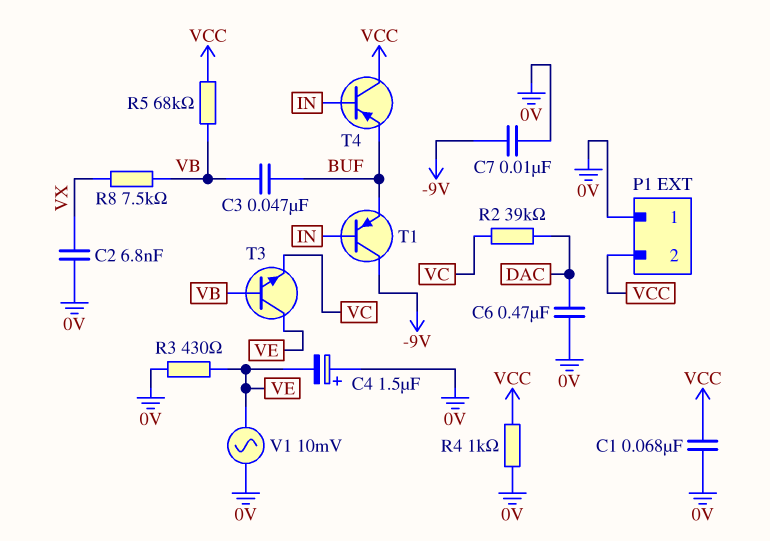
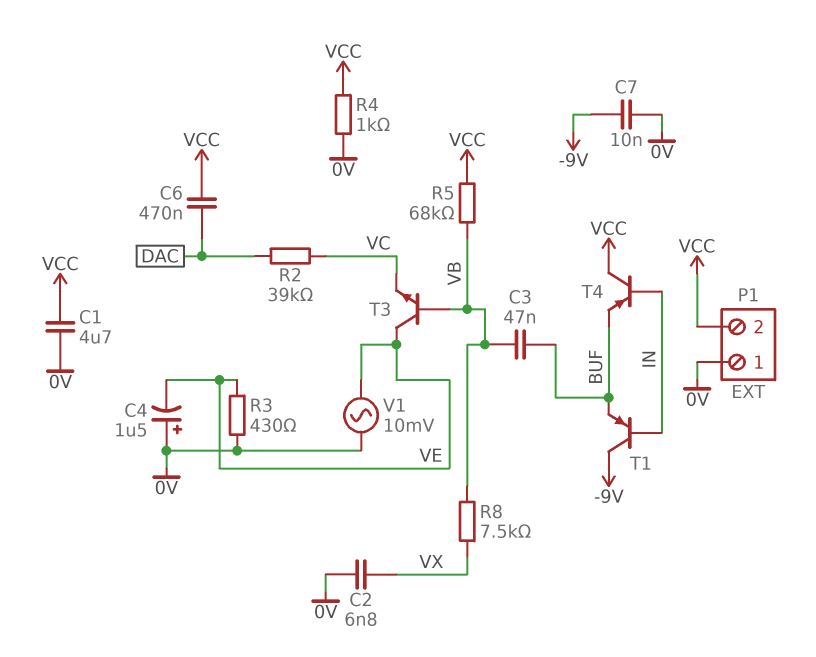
C1: 68nF (0V, VCC) -> 4.7uF (0V, VCC)
C6: 470nF (0V, DAC) -> 470nF (DAC, VCC)

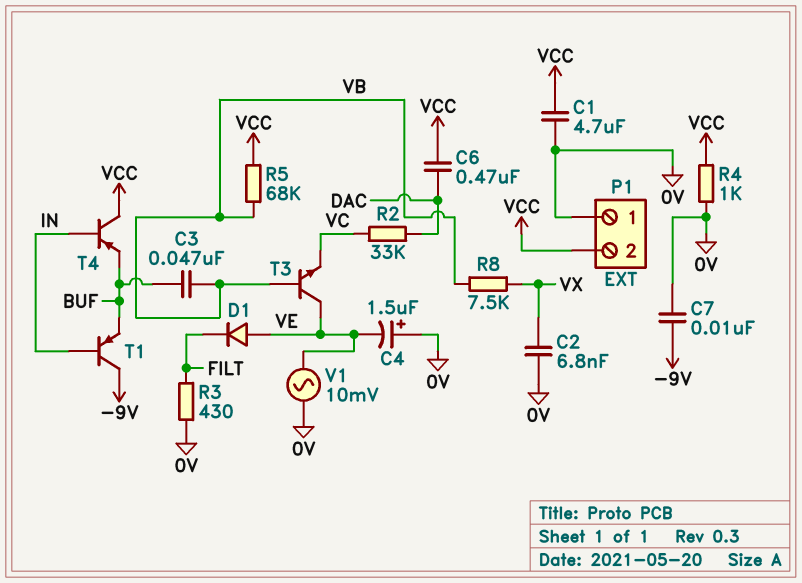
D1: none -> diode (A VE, K FILT)
R2: 39k (DAC, VC) -> 33k (DAC, VC)
R3: 430 (0V, VE) -> 430 (0V, FILT)

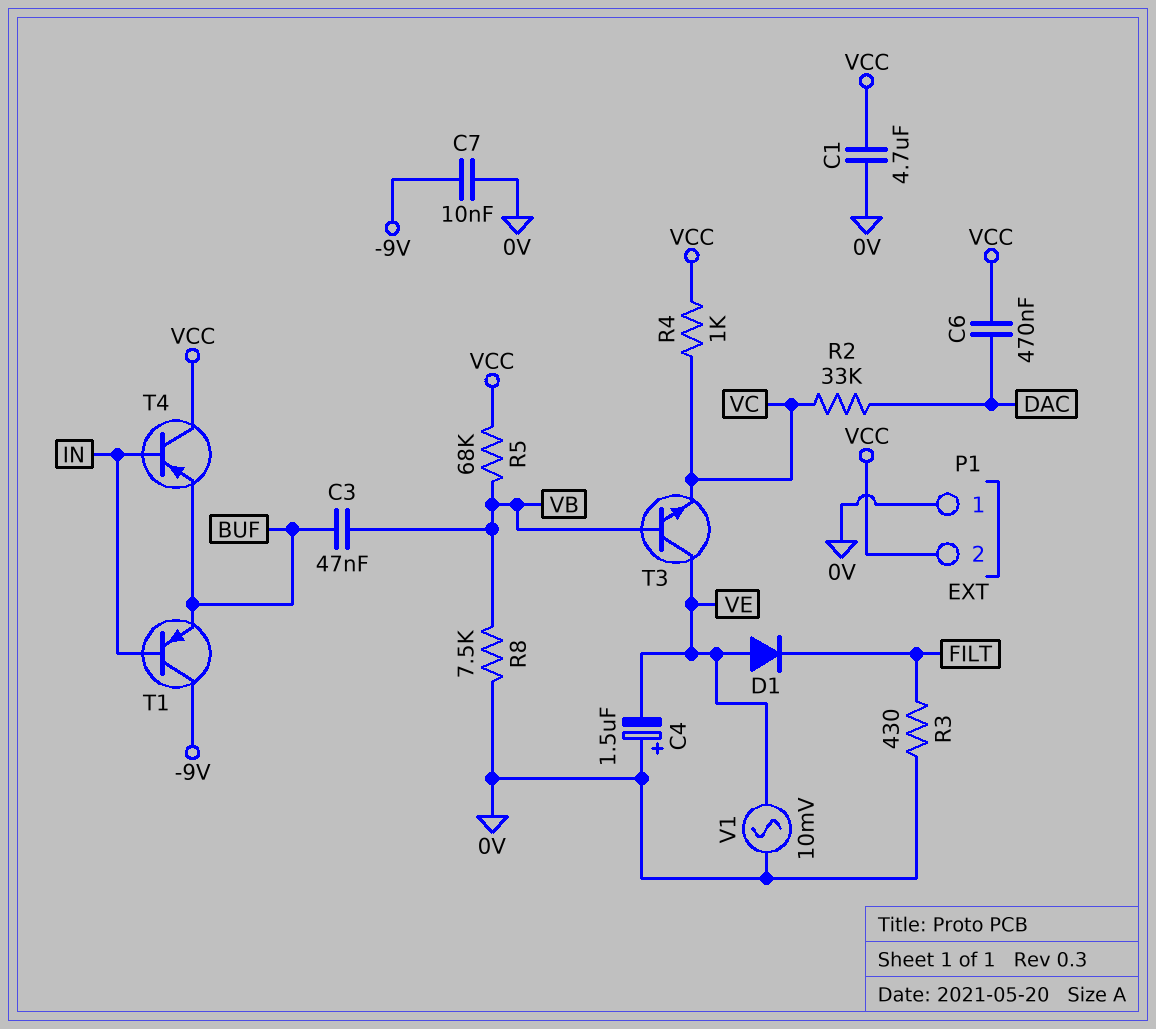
C2: 6.8nF (0V, VX) -> none
R4: 1k (0V, VCC) -> 1k (VC, VCC)
R8: 7.5k (VB, VX) -> 7.5k (0V, VB)

